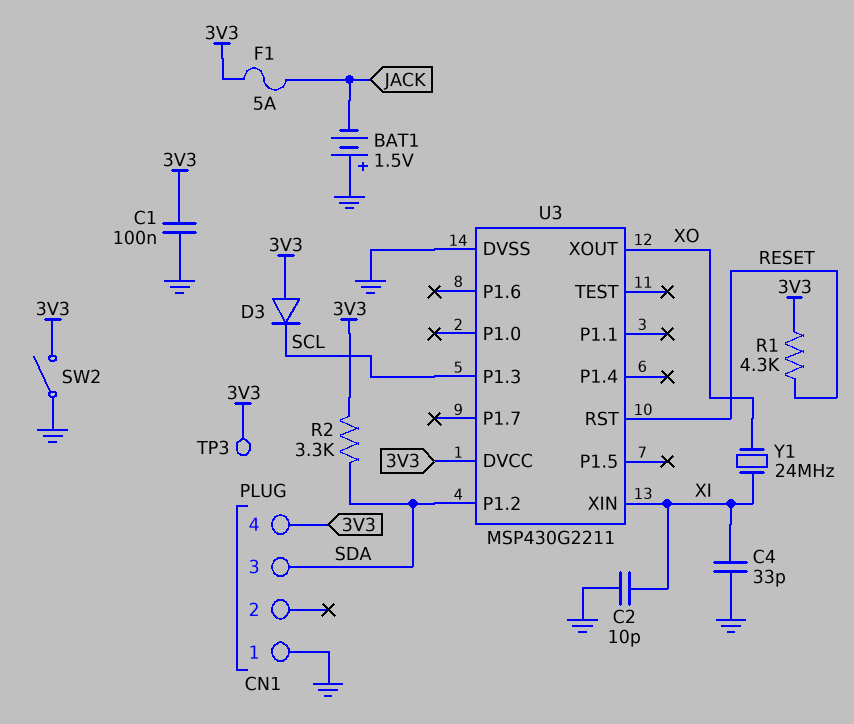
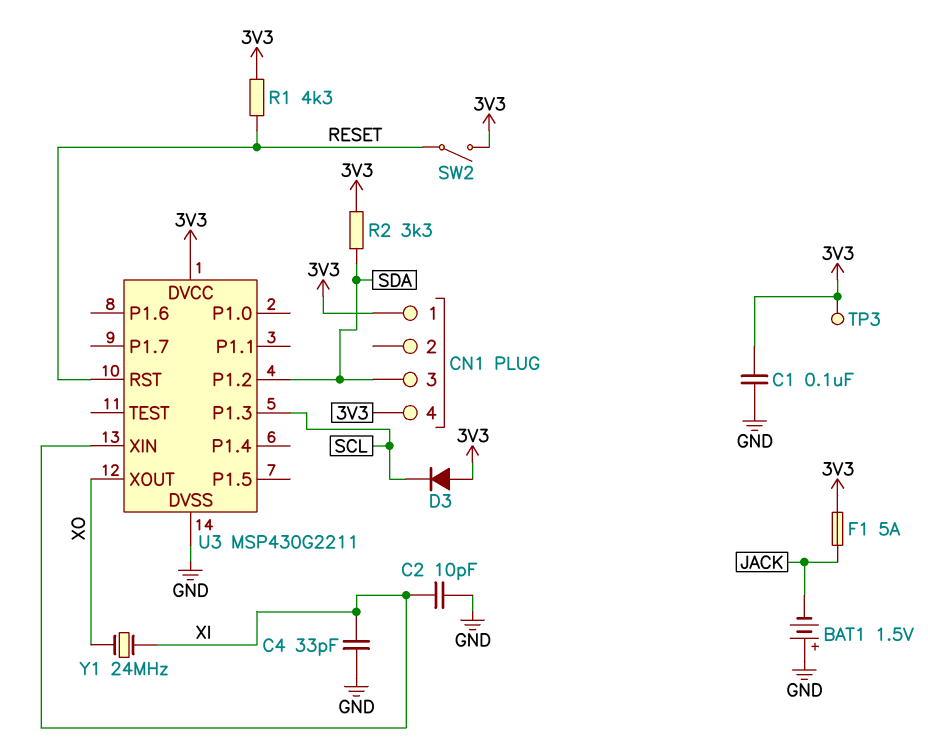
CN1 pin 1: GND -> 3V3
SW2: switch (3V3, GND) -> switch (3V3, RESET)

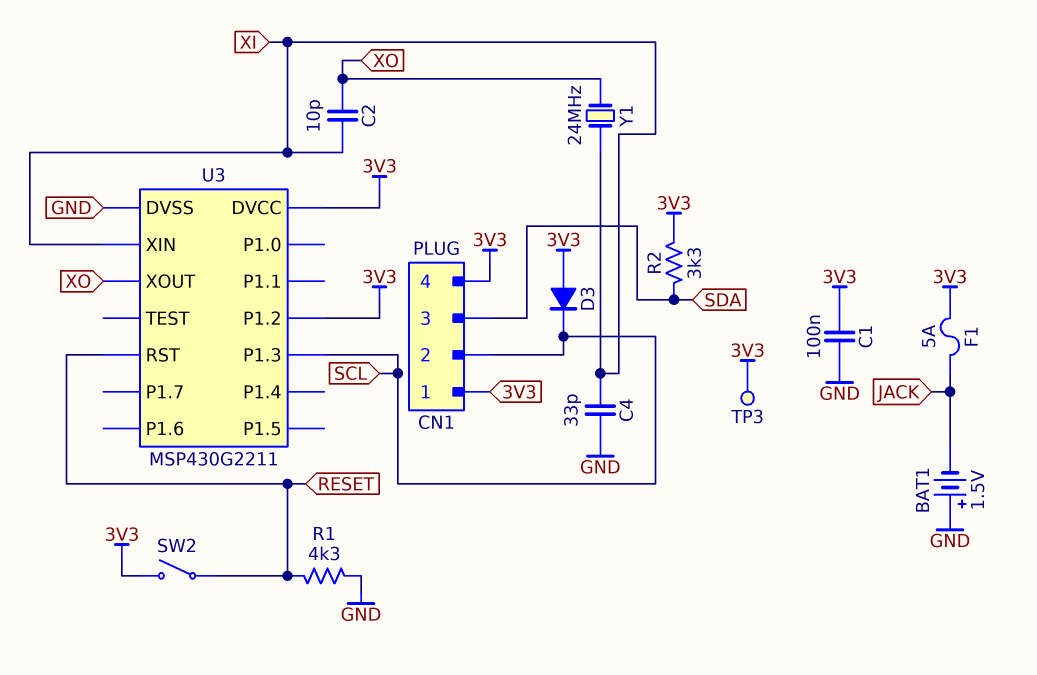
C2: 10pF (GND, XI) -> 10pF (XI, XO)
CN1 pin 2: none -> SCL
R1: 4.3k (3V3, RESET) -> 4.3k (GND, RESET)
U3 pin P1.2: SDA -> 3V3

